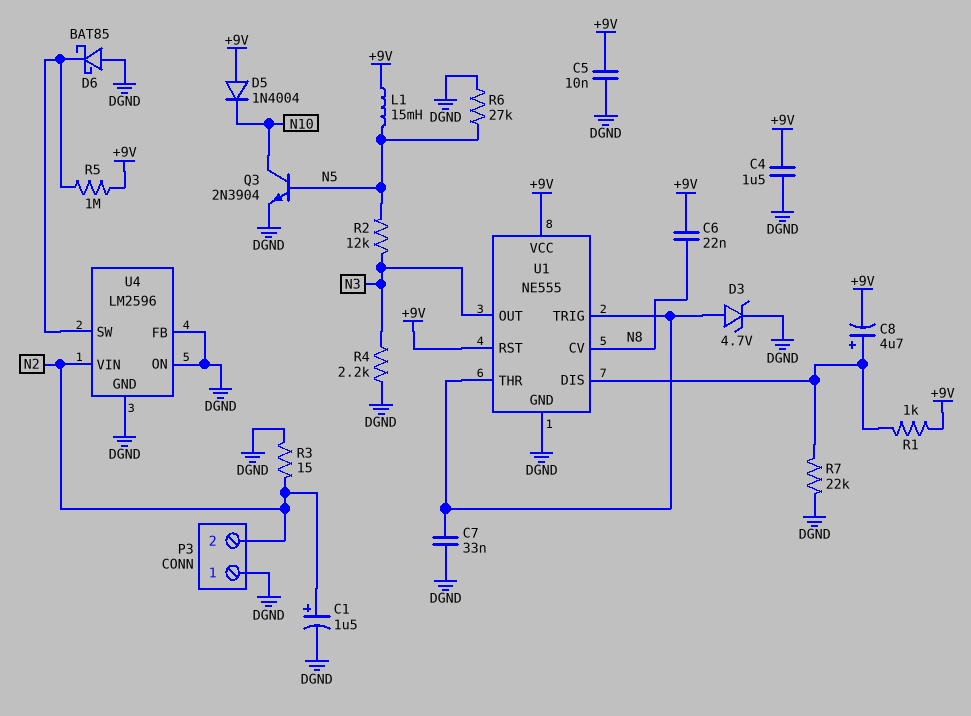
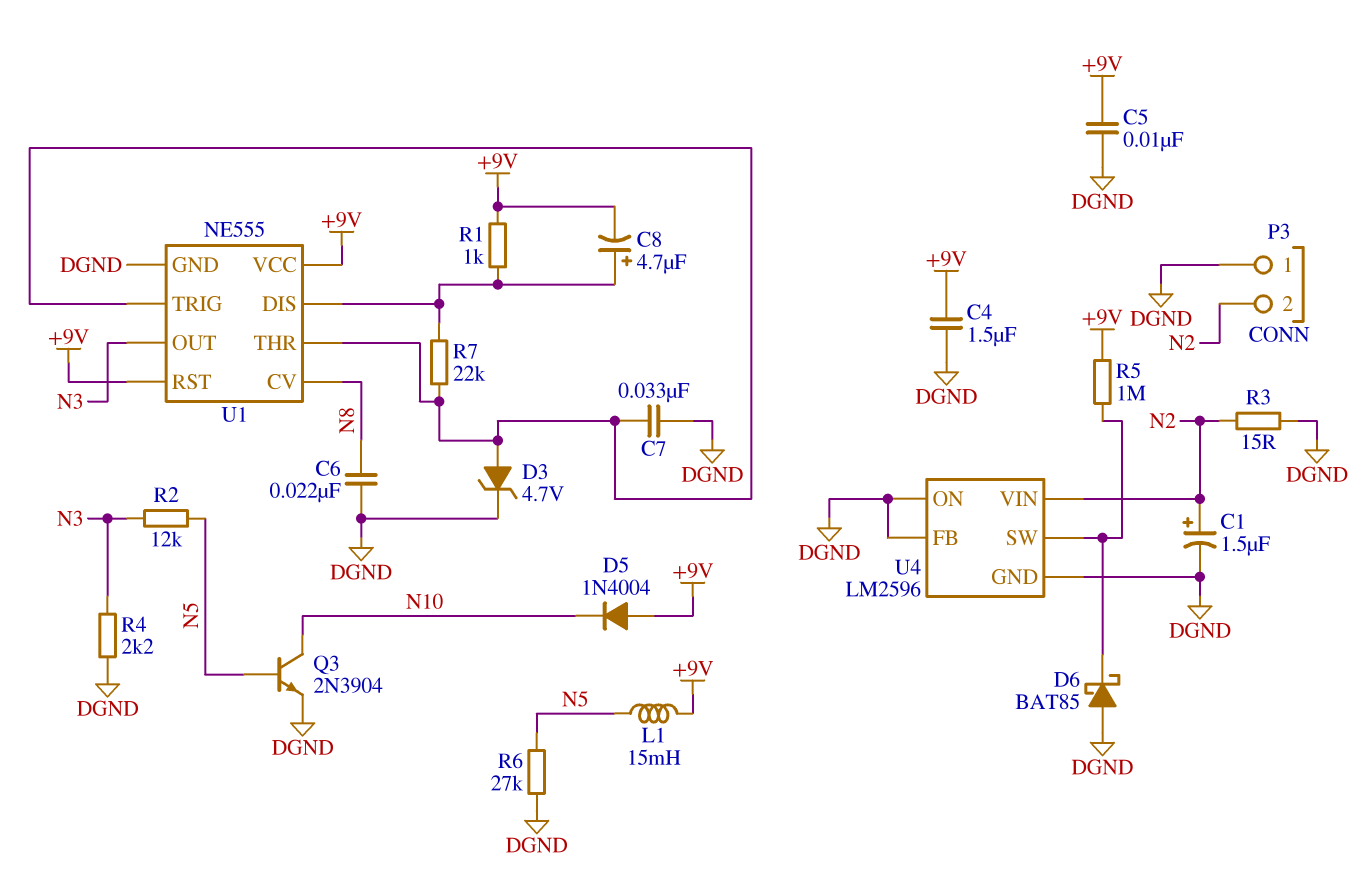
C6: 22nF (+9V, N8) -> 22nF (DGND, N8)
R7: 22k (DGND, U1/DIS) -> 22k (U1/DIS, U1/THR)

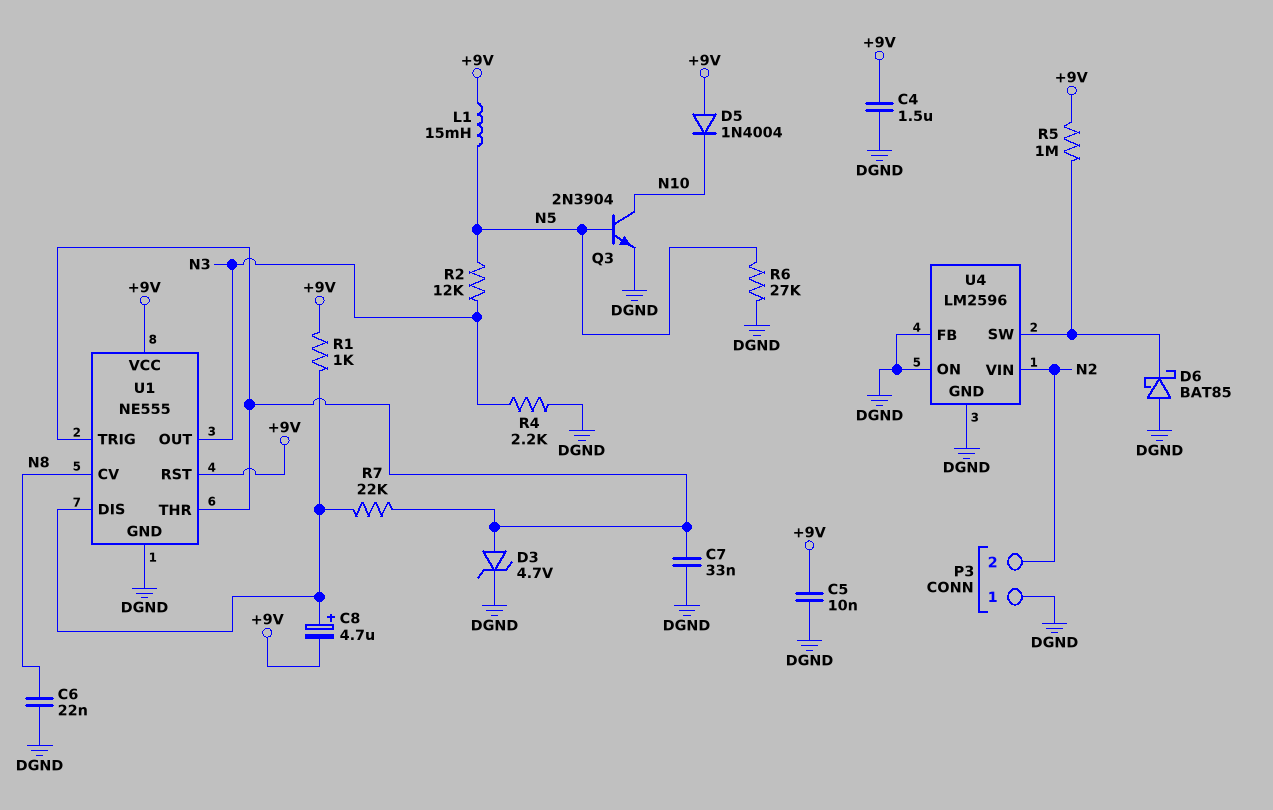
C1: 1.5uF (plus N2, minus DGND) -> none
R3: 15 (DGND, N2) -> none

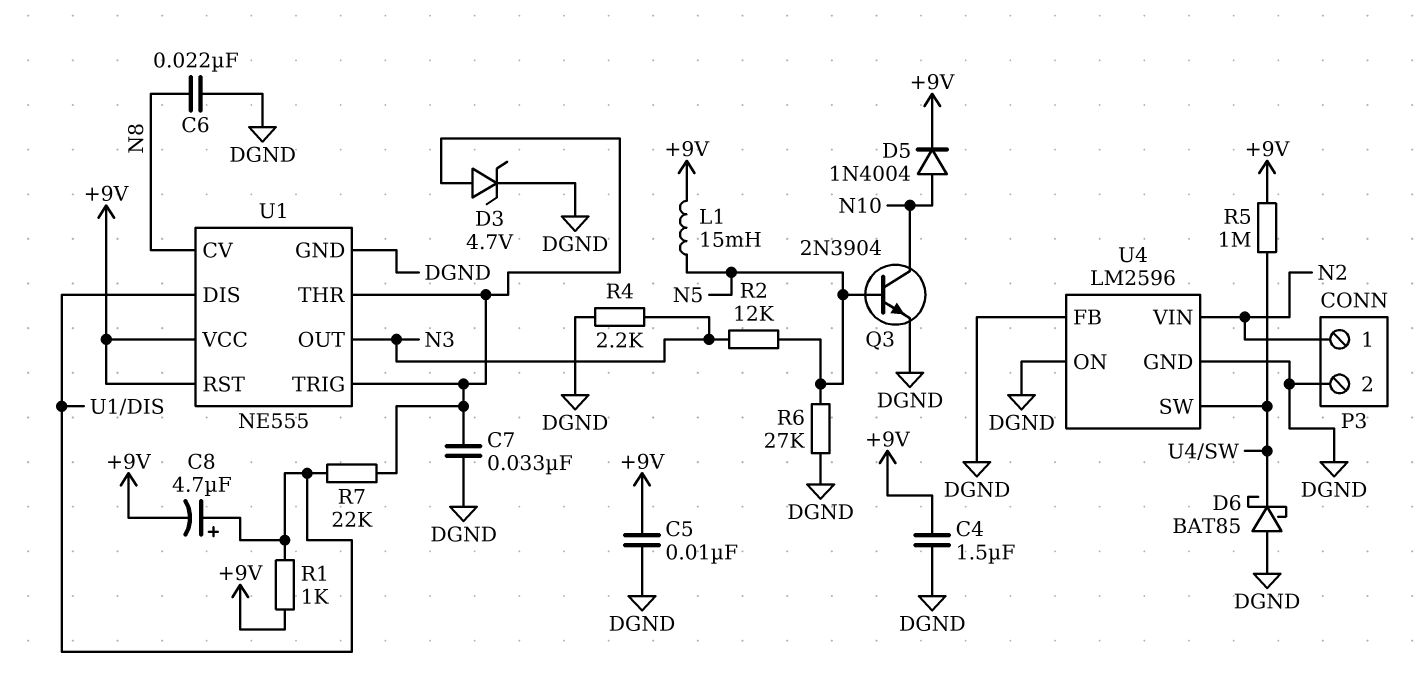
D5: diode 1N4004 (A +9V, K N10) -> diode 1N4004 (A N10, K +9V)
P3 pin 1: DGND -> N2
P3 pin 2: N2 -> DGND

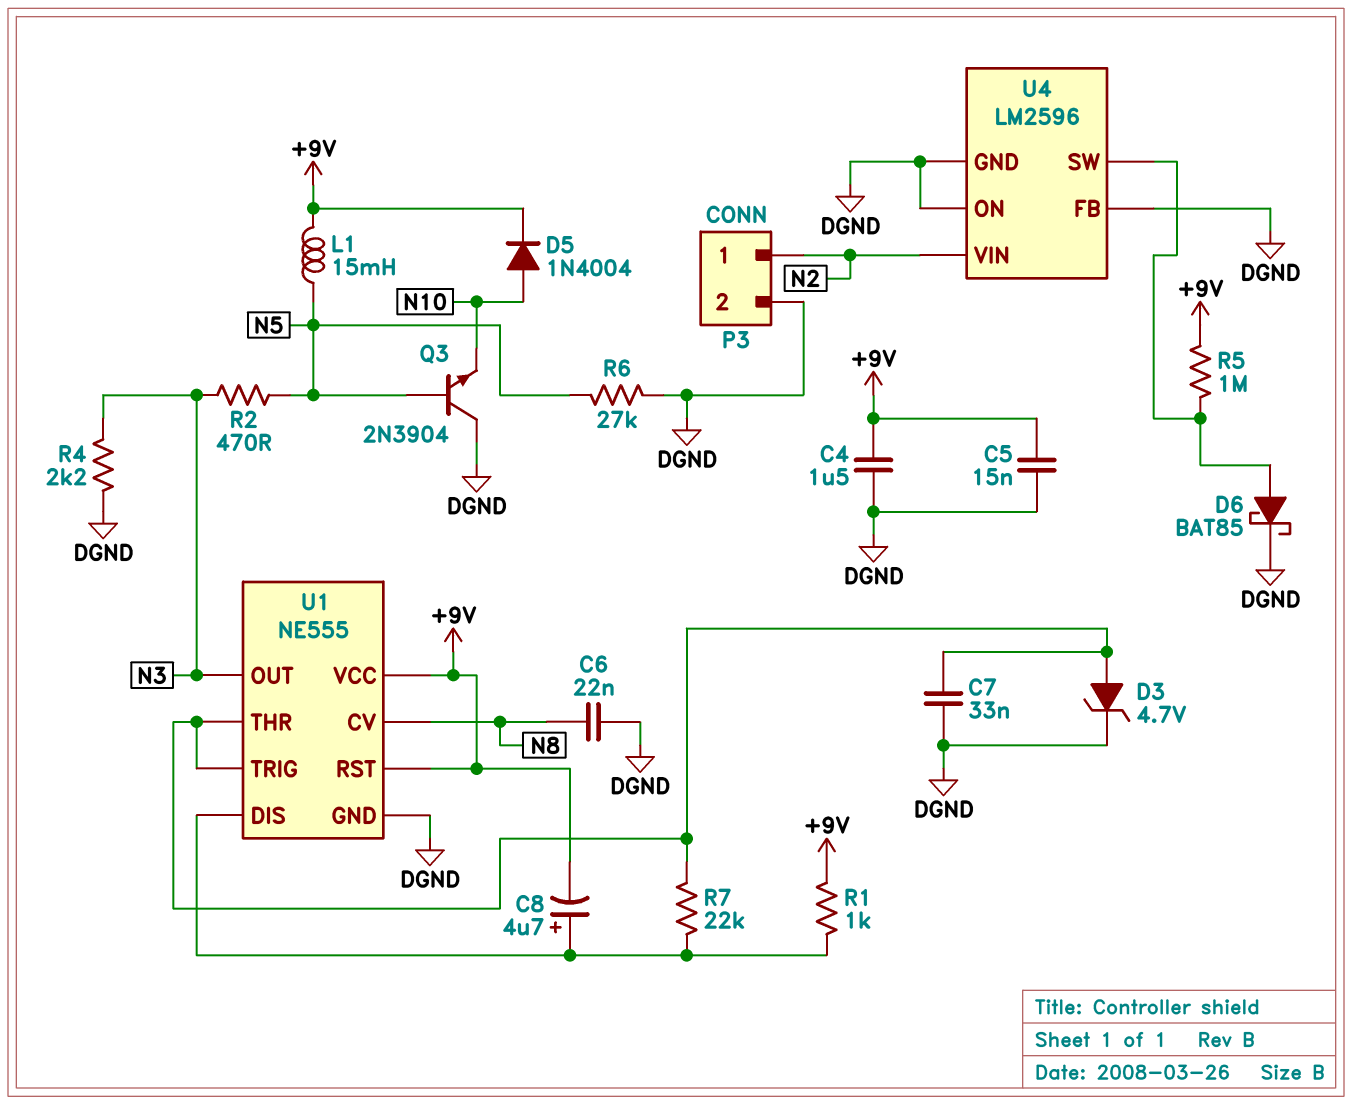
C5: 10nF (+9V, DGND) -> 15nF (+9V, DGND)
D6: schottky BAT85 (A DGND, K U4/SW) -> schottky BAT85 (A U4/SW, K DGND)
Q3: NPN 2N3904 (B N5, C N10, E DGND) -> NPN 2N3904 (B N5, C DGND, E N10)
R2: 12k (N3, N5) -> 470 (N3, N5)

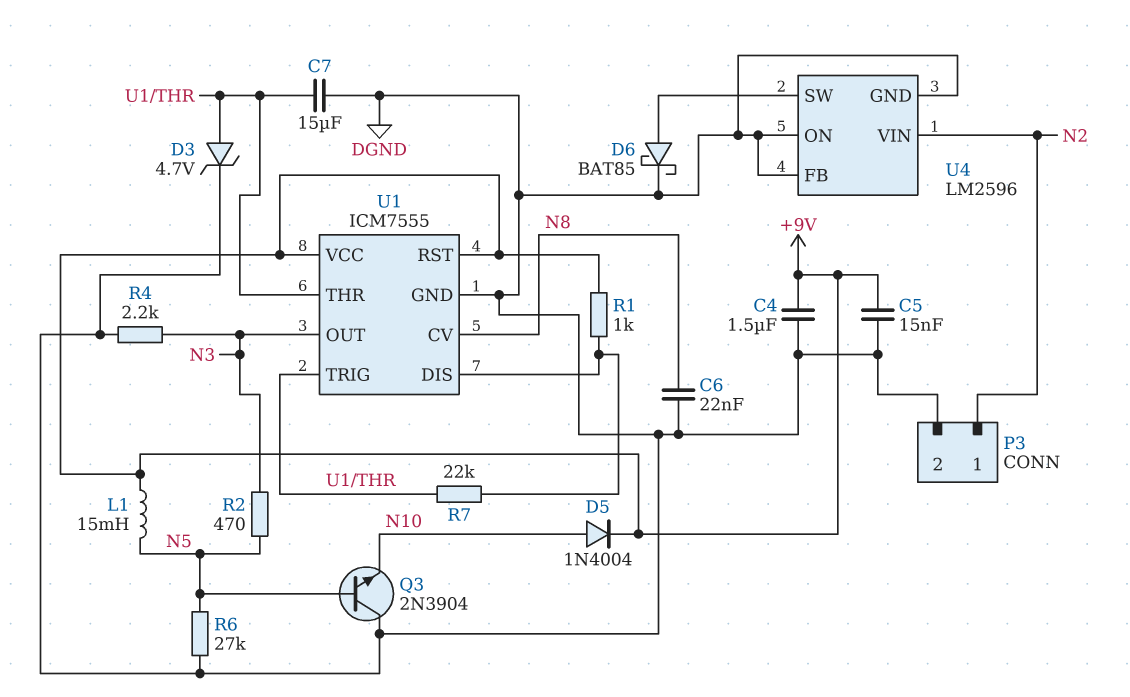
C7: 33nF (DGND, U1/THR) -> 15uF (DGND, U1/THR)
C8: 4.7uF (plus U1/DIS, minus +9V) -> none
R5: 1M (+9V, U4/SW) -> none
U1: NE555 -> ICM7555

